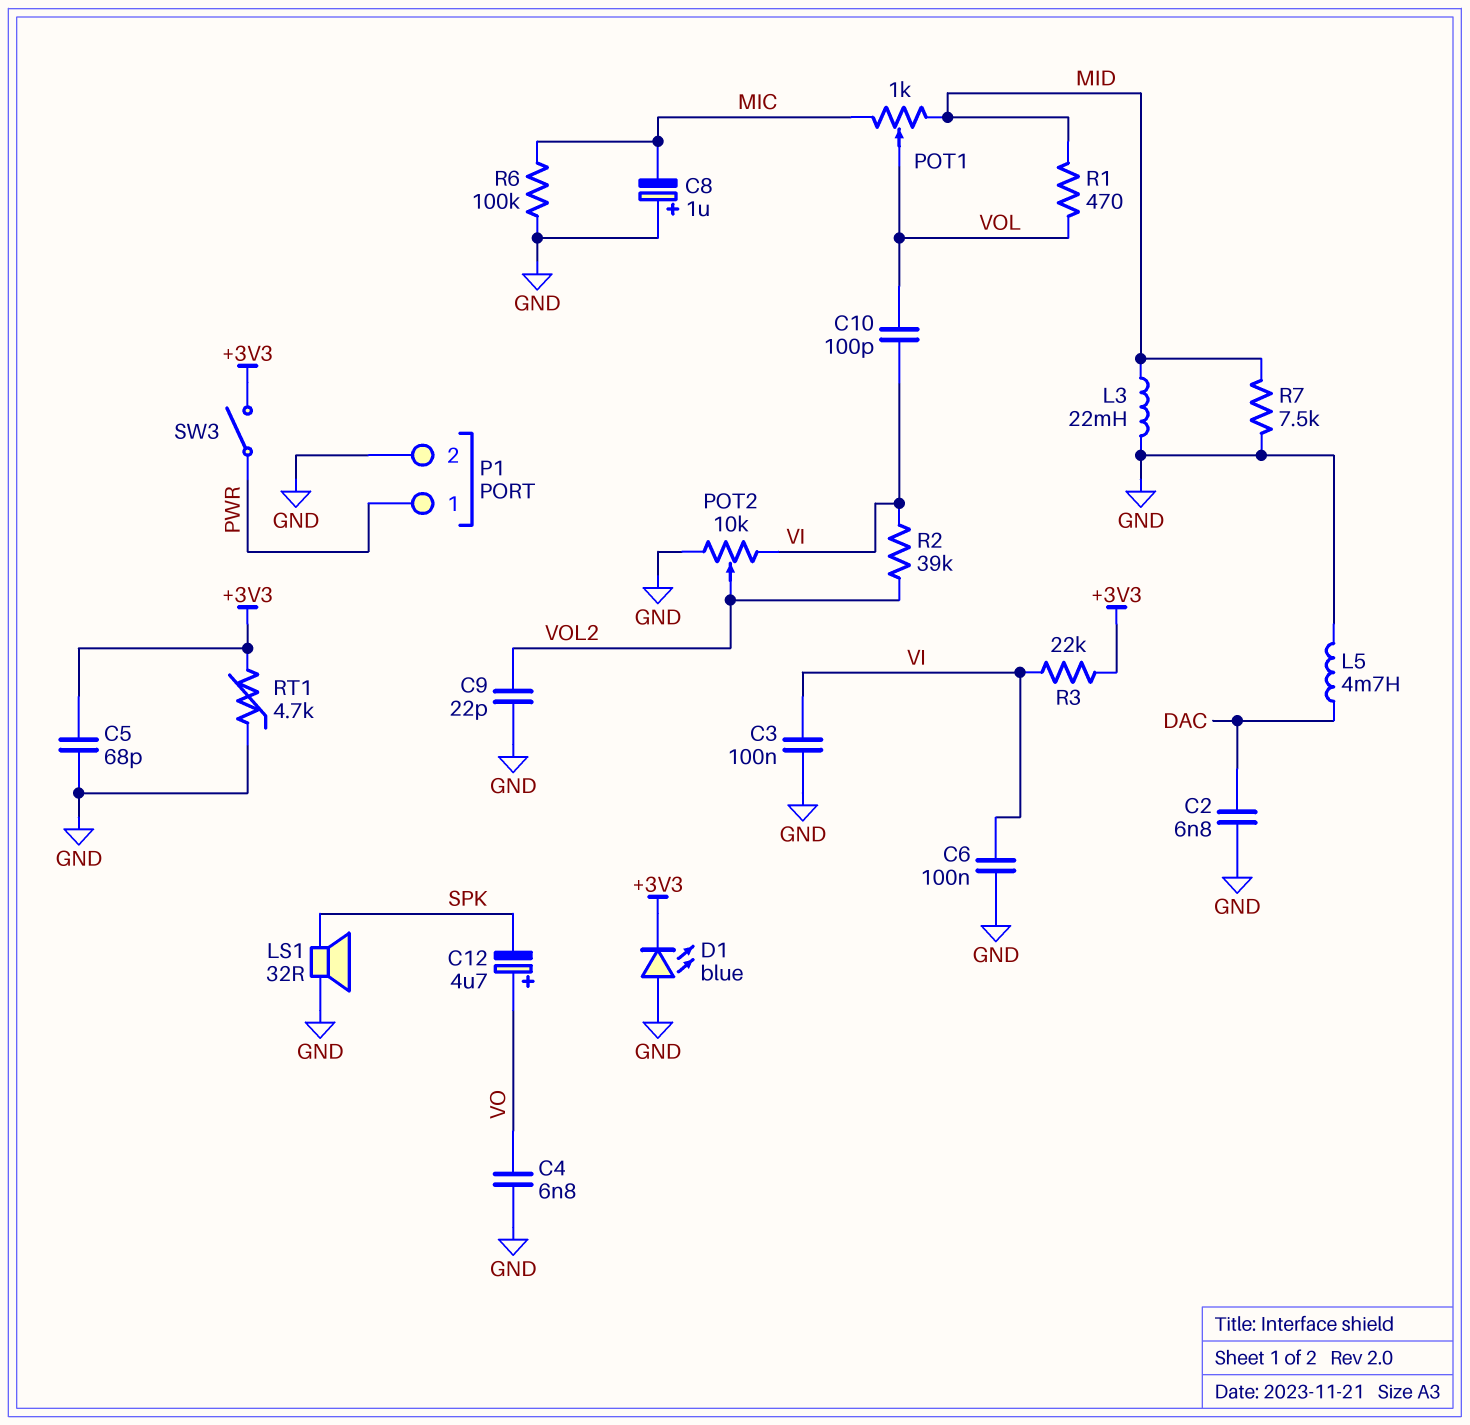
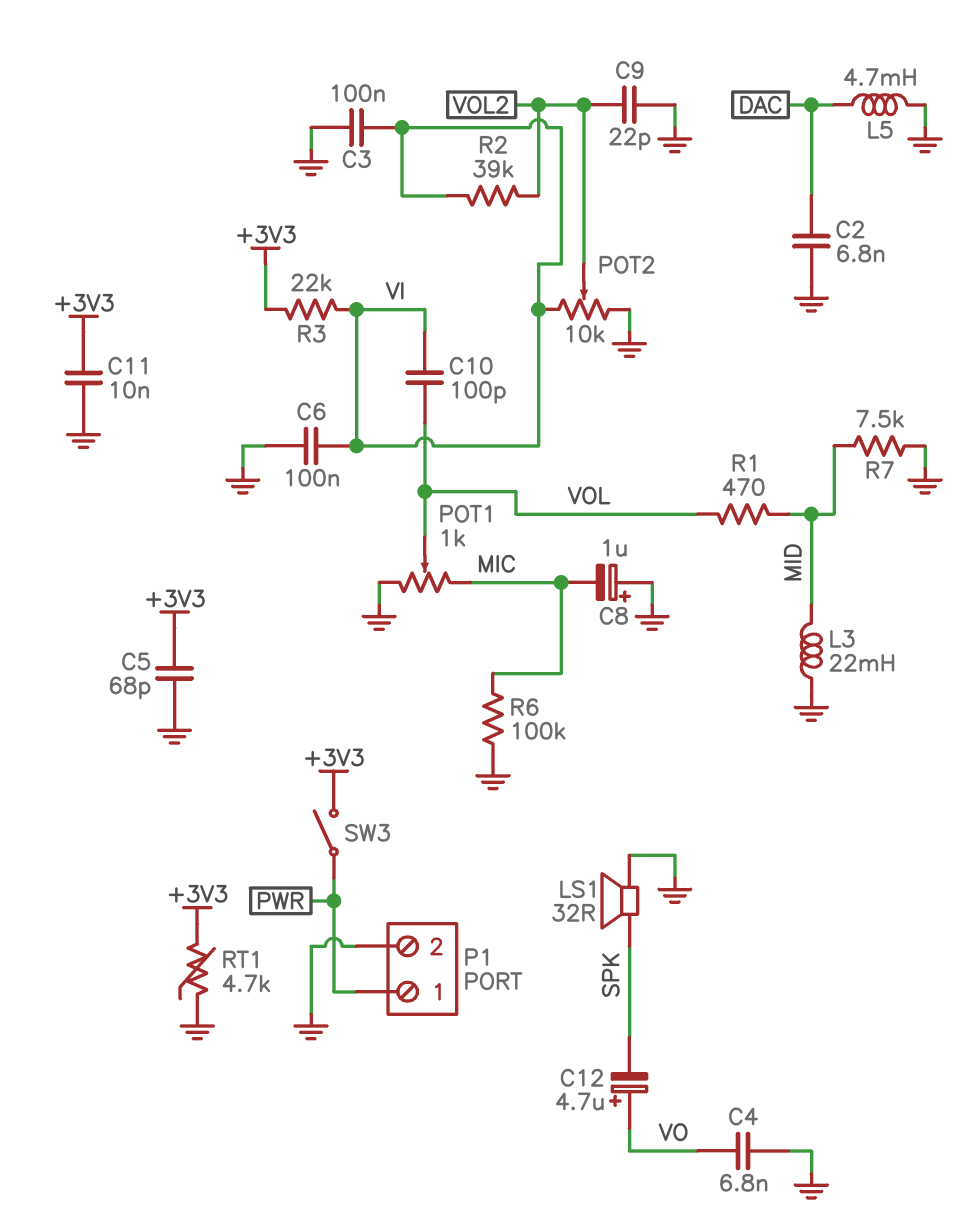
C11: none -> 10nF (+3V3, GND)
D1: LED blue (A GND, K +3V3) -> none
POT1: 1k (MIC, MID, wiper VOL) -> 1k (GND, MIC, wiper VOL)

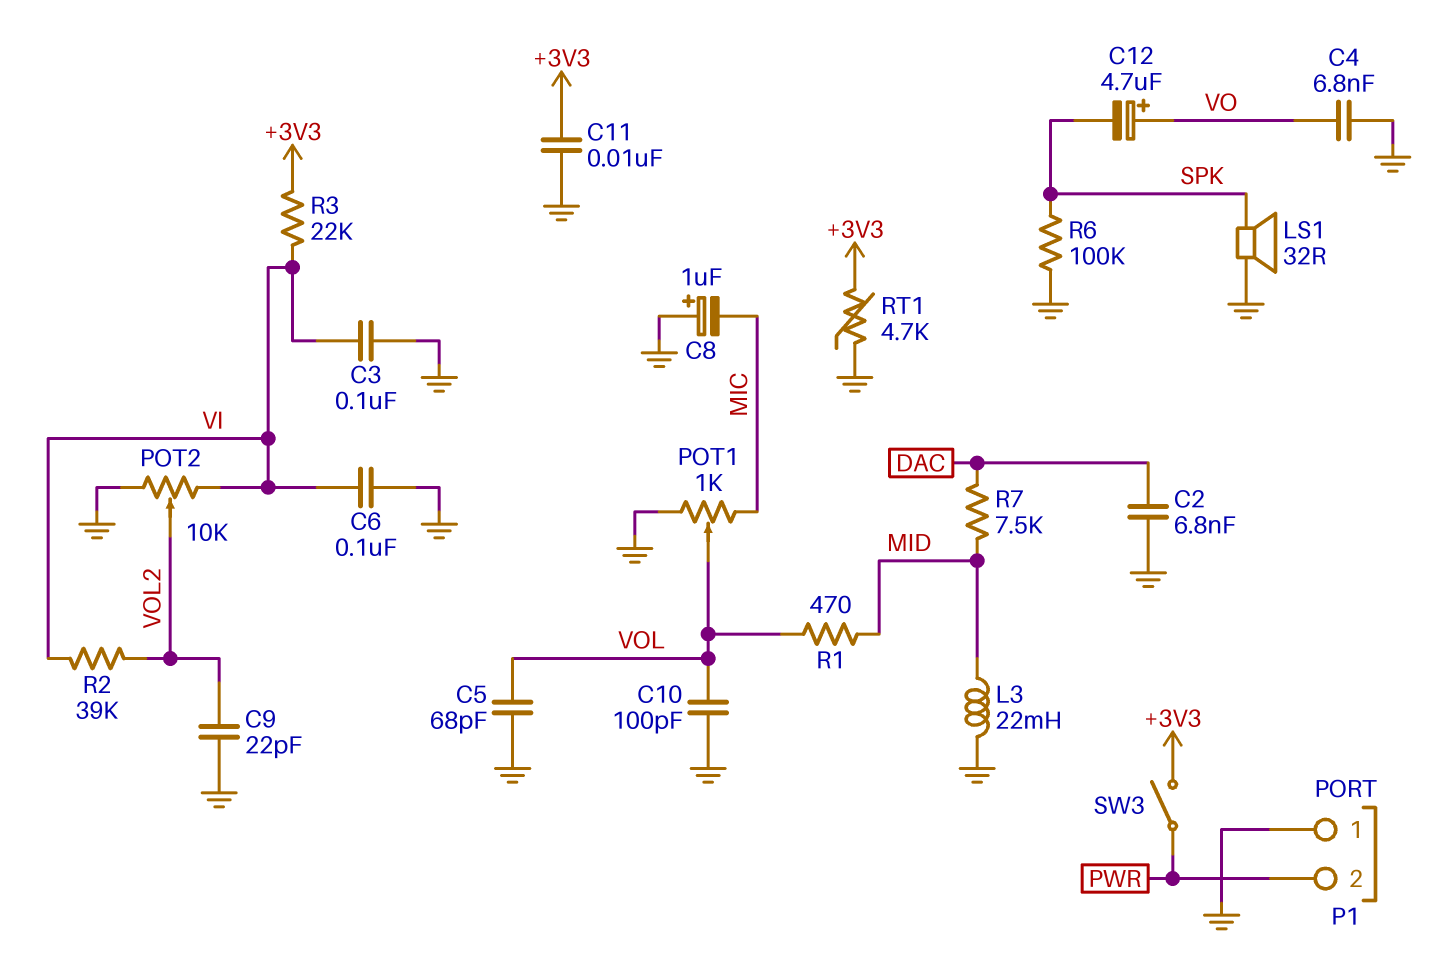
C5: 68pF (+3V3, GND) -> 68pF (GND, VOL)
C10: 100pF (VI, VOL) -> 100pF (GND, VOL)
L5: 4.7mH (DAC, GND) -> none
P1 pin 1: PWR -> GND
P1 pin 2: GND -> PWR
R6: 100k (GND, MIC) -> 100k (GND, SPK)
R7: 7.5k (GND, MID) -> 7.5k (DAC, MID)

